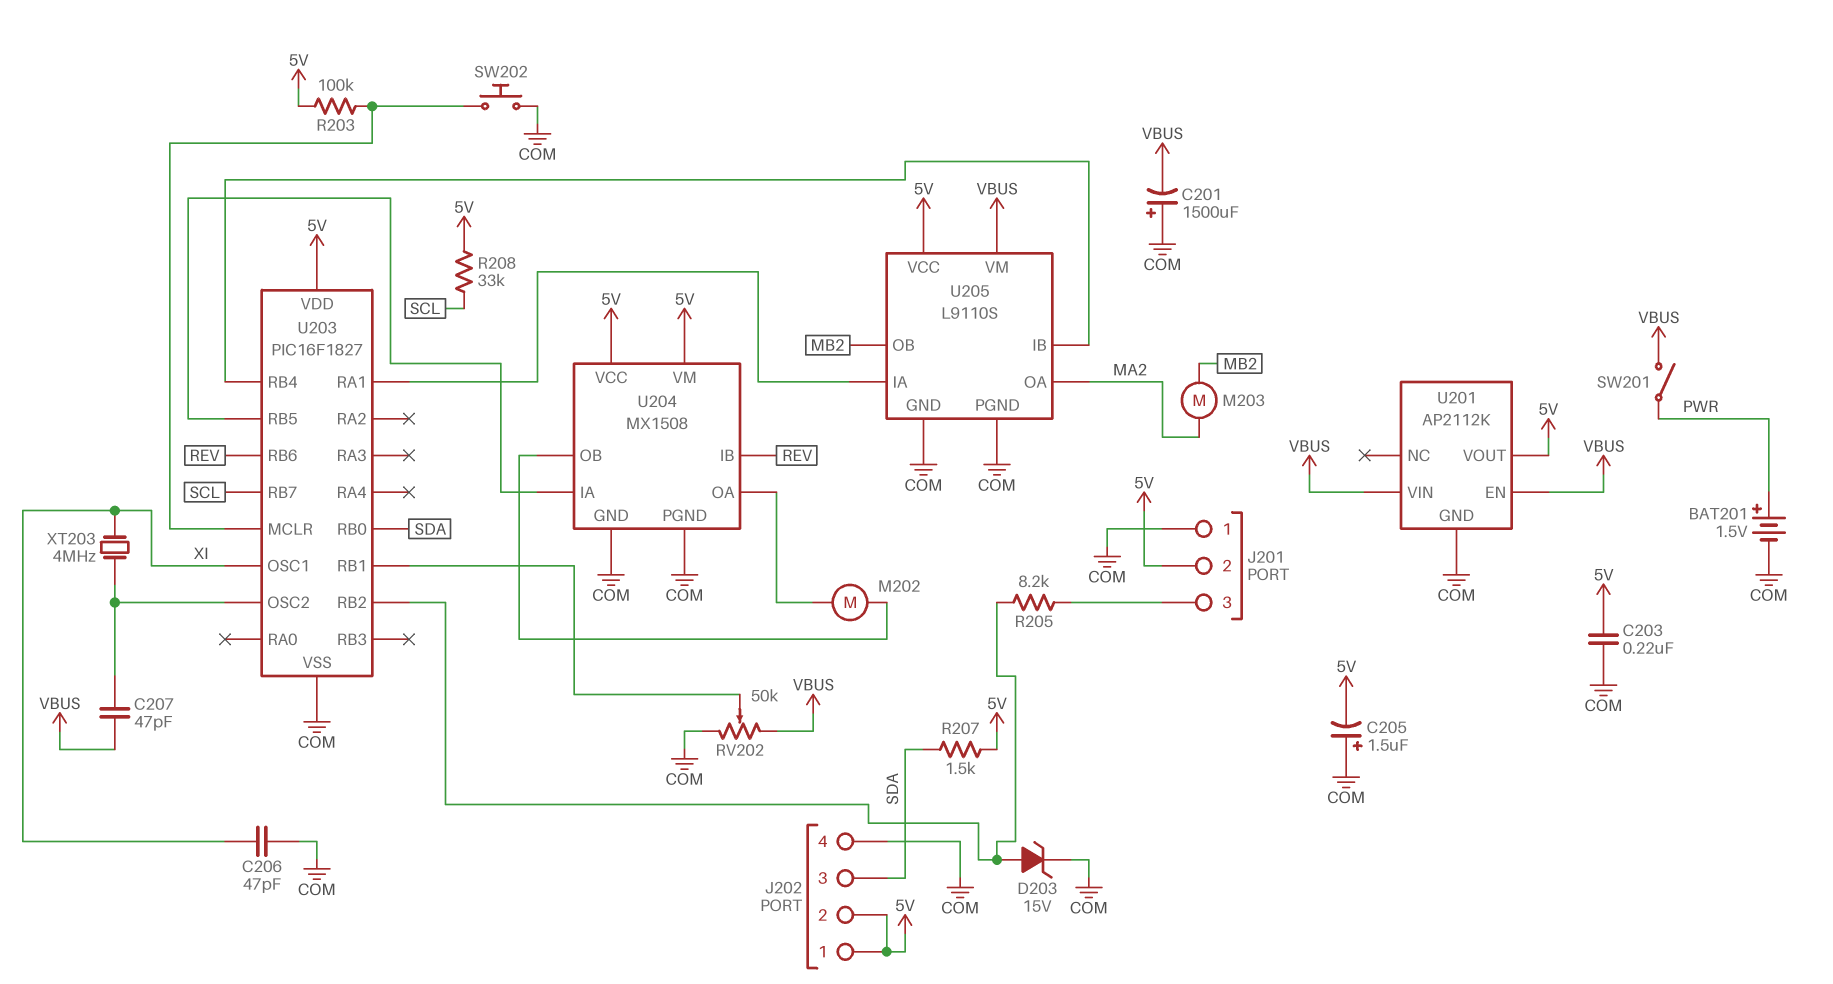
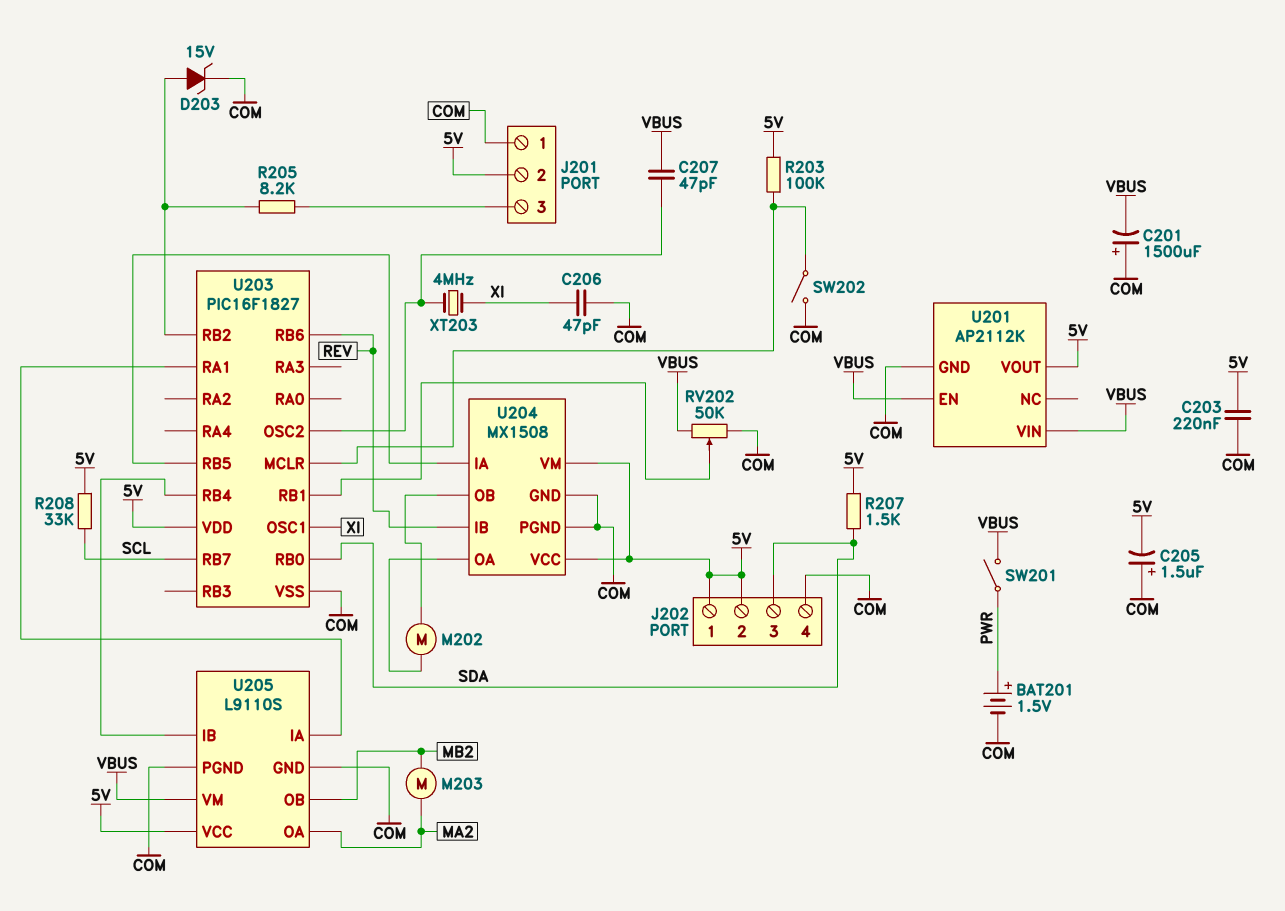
SW202: button (COM, U203/MCLR) -> switch (COM, U203/MCLR)

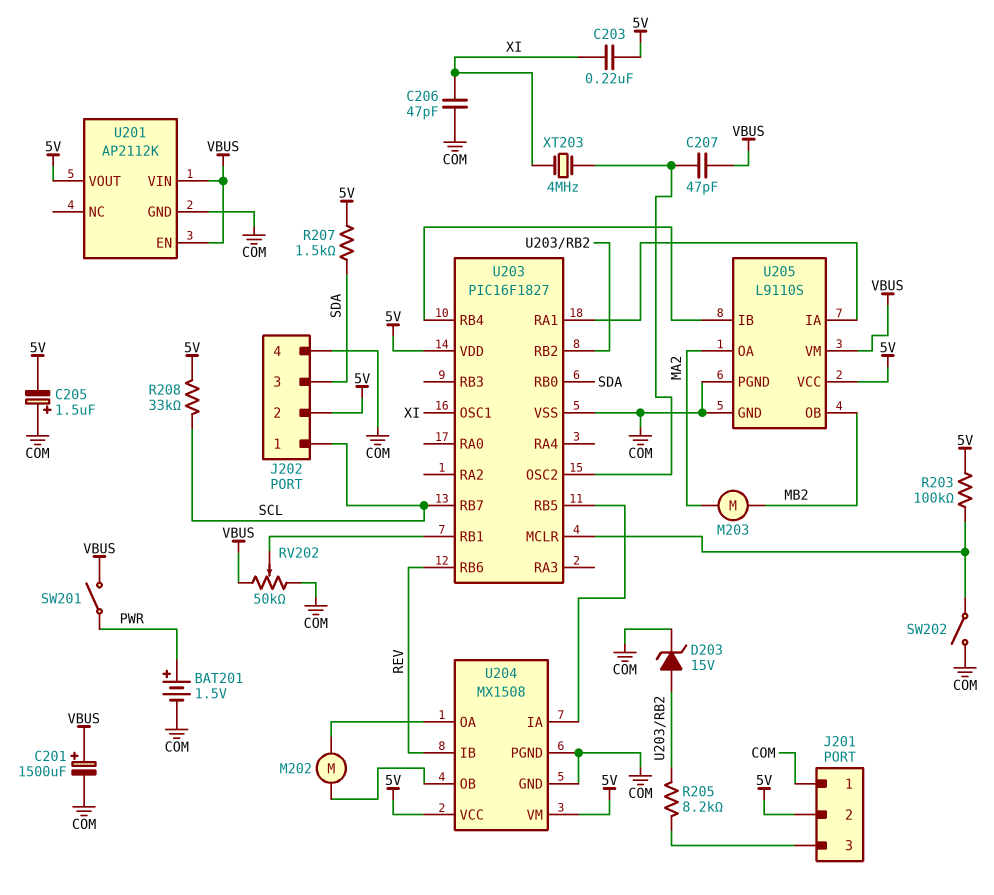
C201: 1500uF (plus COM, minus VBUS) -> 1500uF (plus VBUS, minus COM)
C203: 220nF (5V, COM) -> 220nF (5V, XI)
J202 pin 1: 5V -> SCL

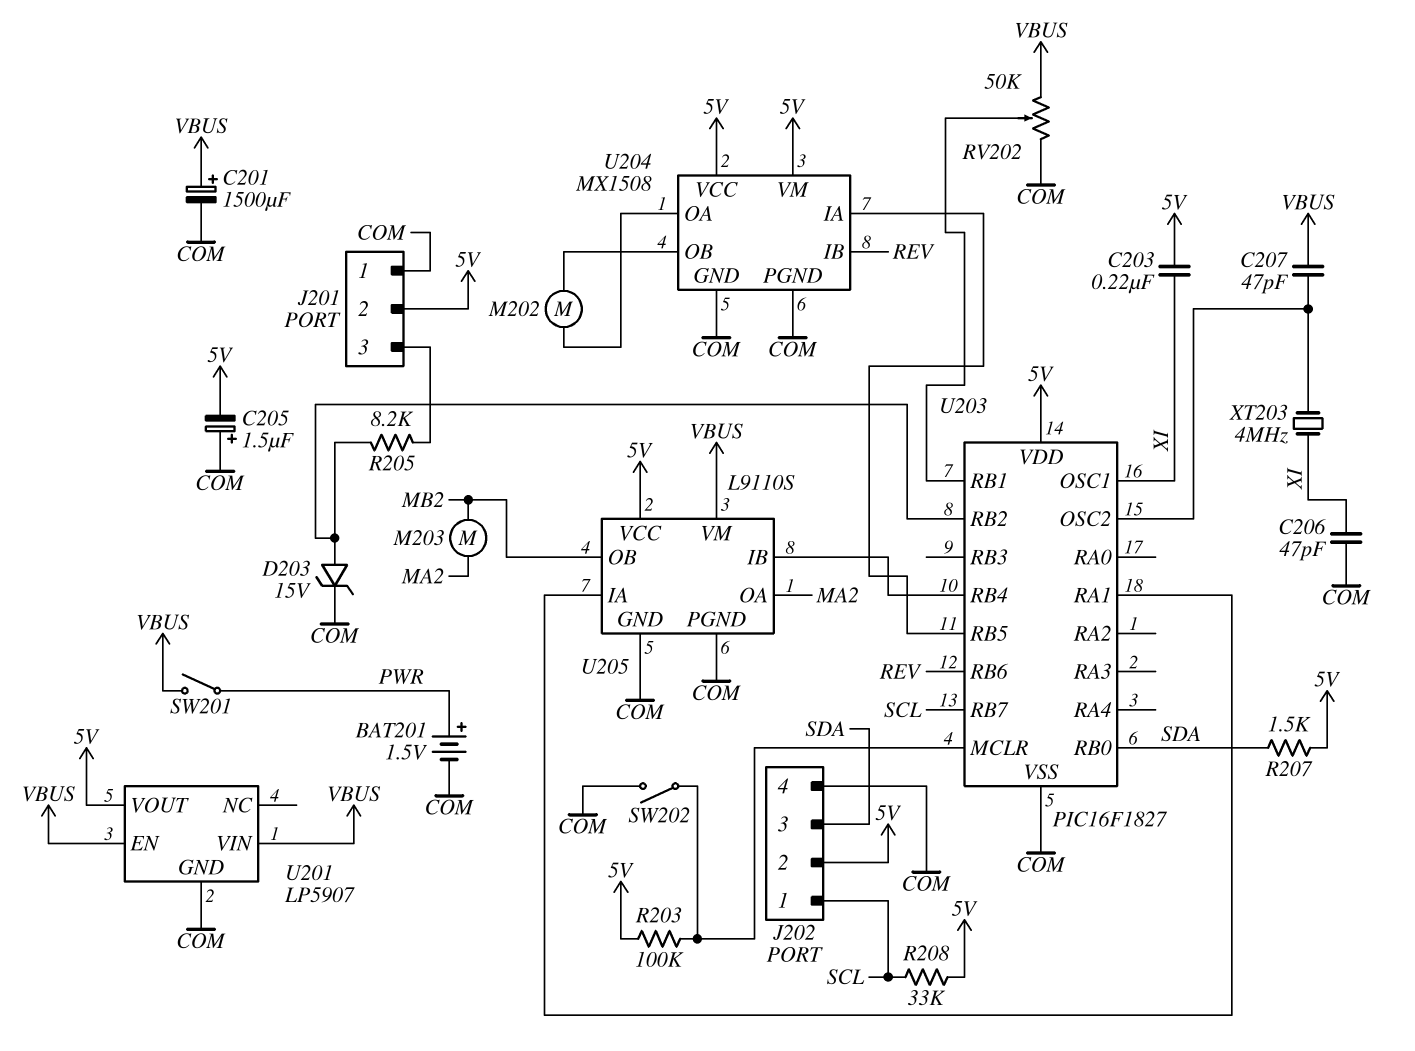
U201: AP2112K -> LP5907

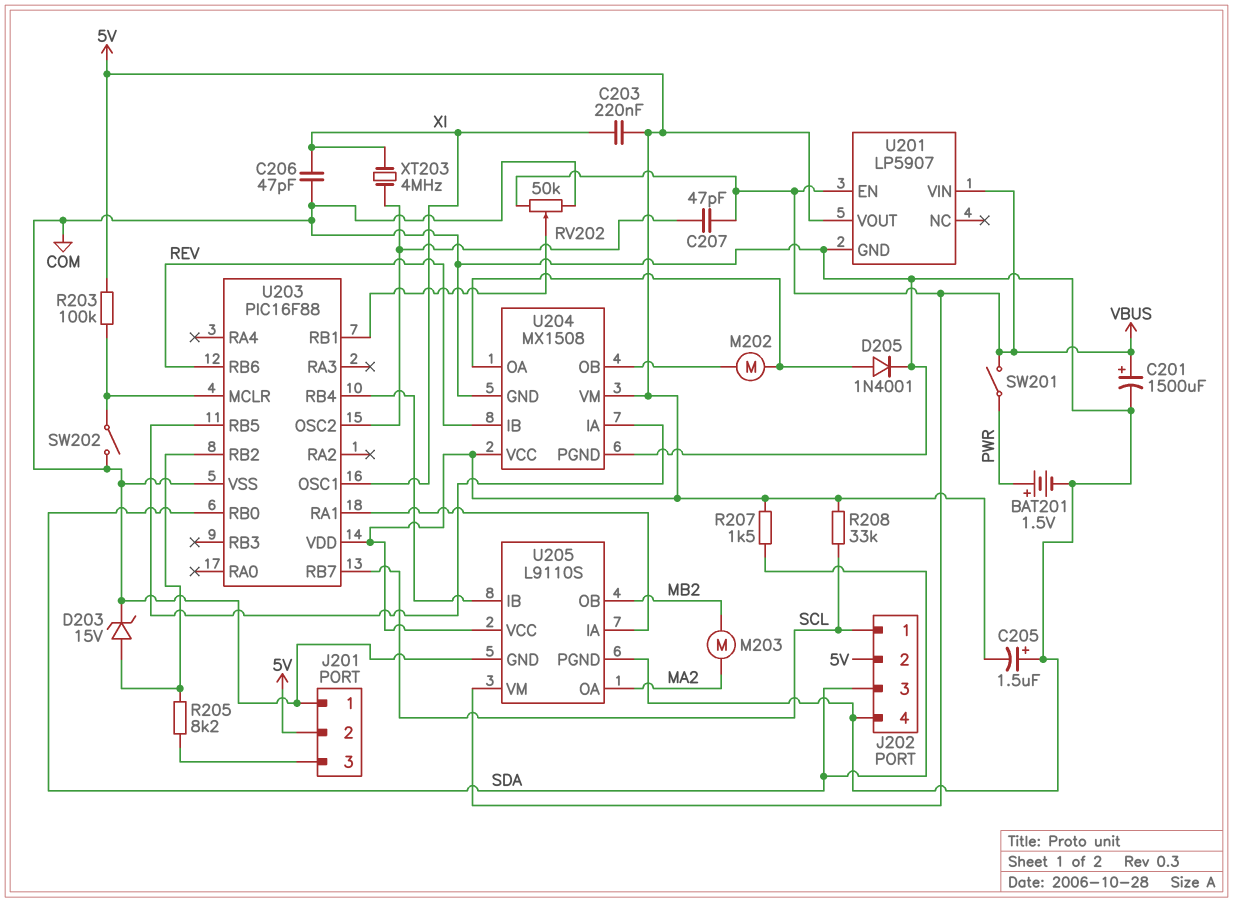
D205: none -> diode 1N4001 (A U204/OA, K COM)
U203: PIC16F1827 -> PIC16F88

